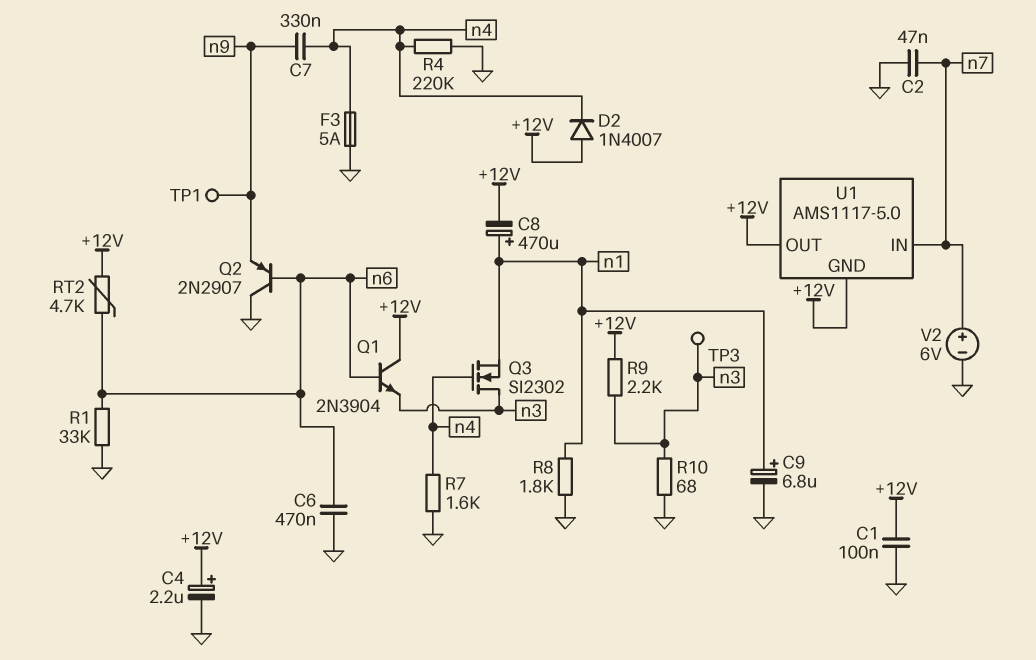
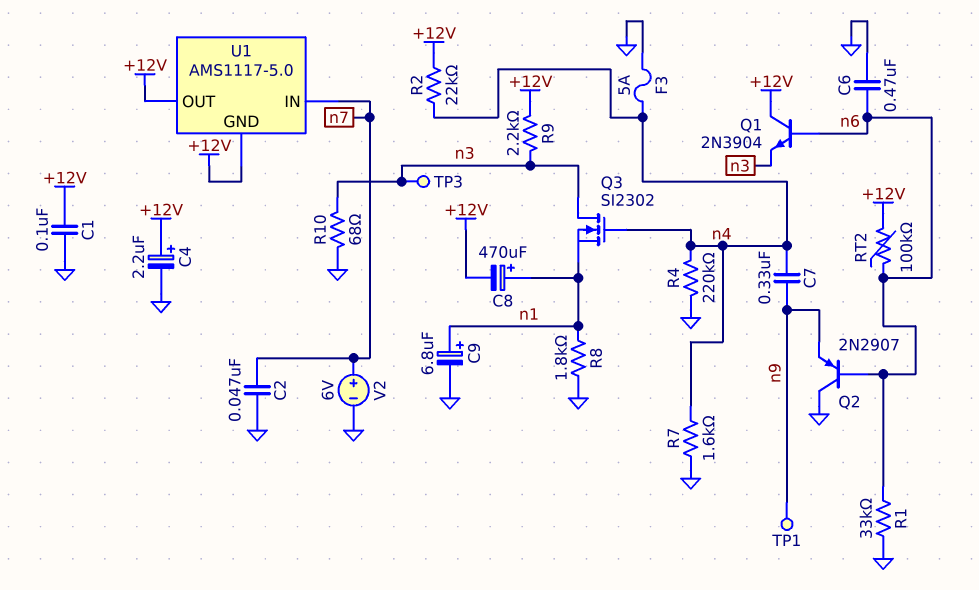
D2: diode 1N4007 (A +12V, K n4) -> none
R2: none -> 22k (+12V, n4)
RT2: 4.7k (+12V, n6) -> 100k (+12V, n6)

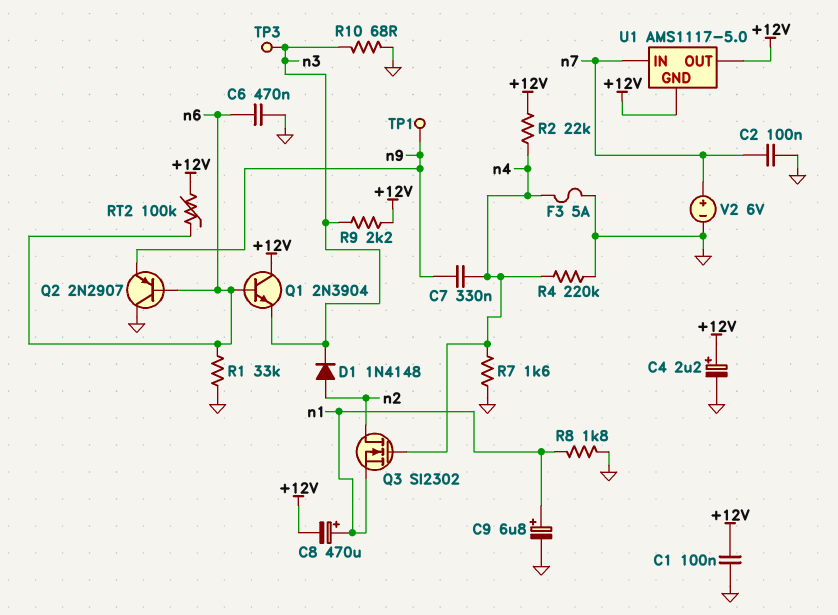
C2: 47nF (GND, n7) -> 100nF (GND, n7)
D1: none -> diode 1N4148 (A n2, K n3)
Q3: NMOS SI2302 (G n4, D n3, S n1) -> NMOS SI2302 (G n4, D n2, S n1)

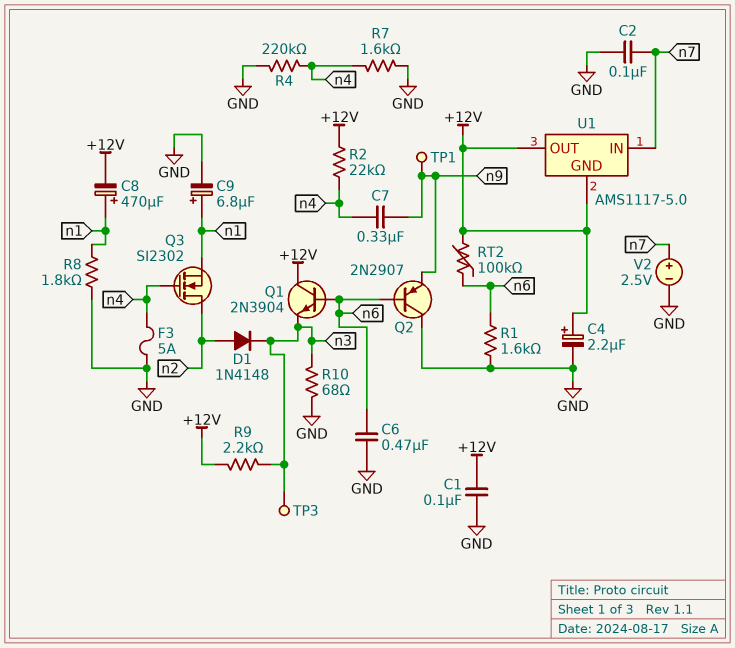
R1: 33k (GND, n6) -> 1.6k (GND, n6)
V2: 6V (plus n7, minus GND) -> 2.5V (plus n7, minus GND)

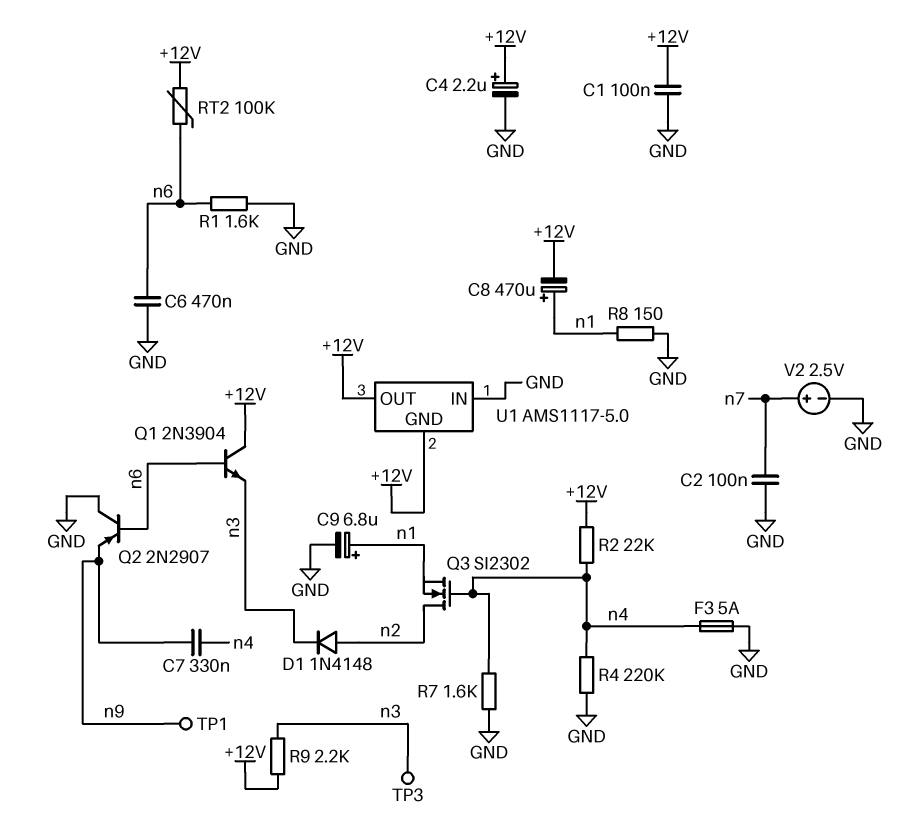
R8: 1.8k (GND, n1) -> 150 (GND, n1)
R10: 68 (GND, n3) -> none
U1 pin IN: n7 -> GND

